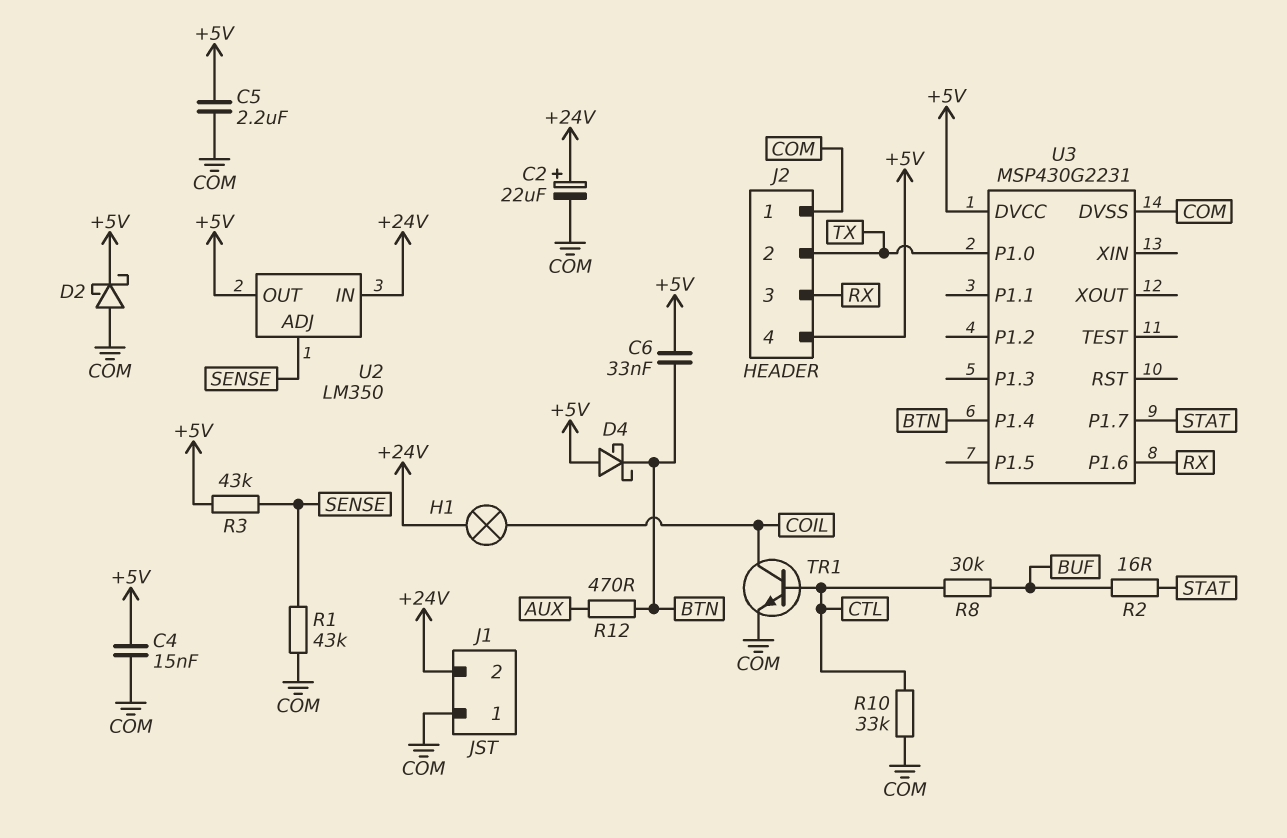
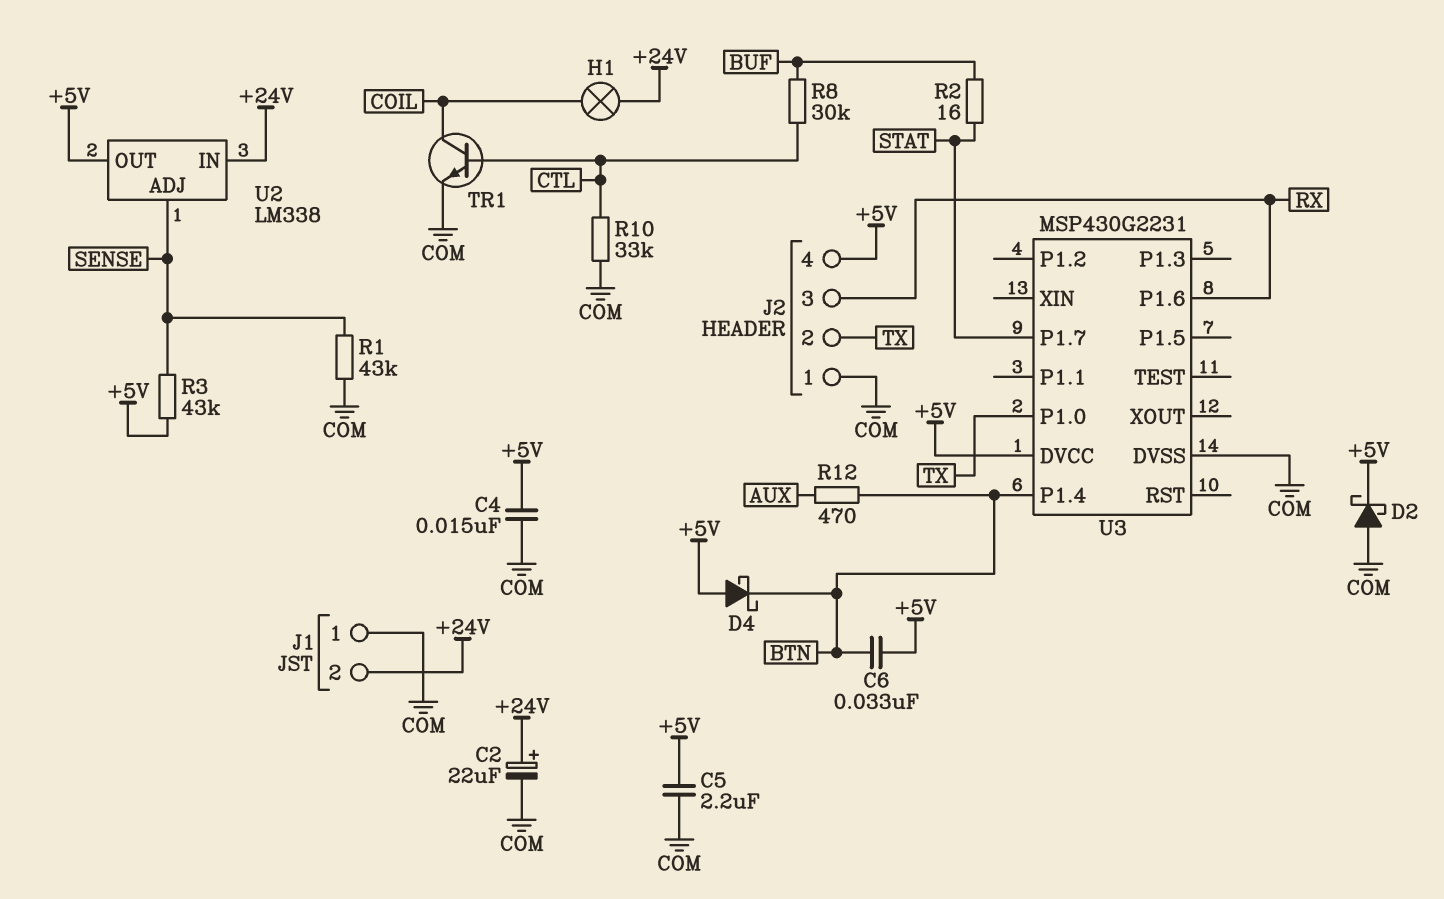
U2: LM350 -> LM338

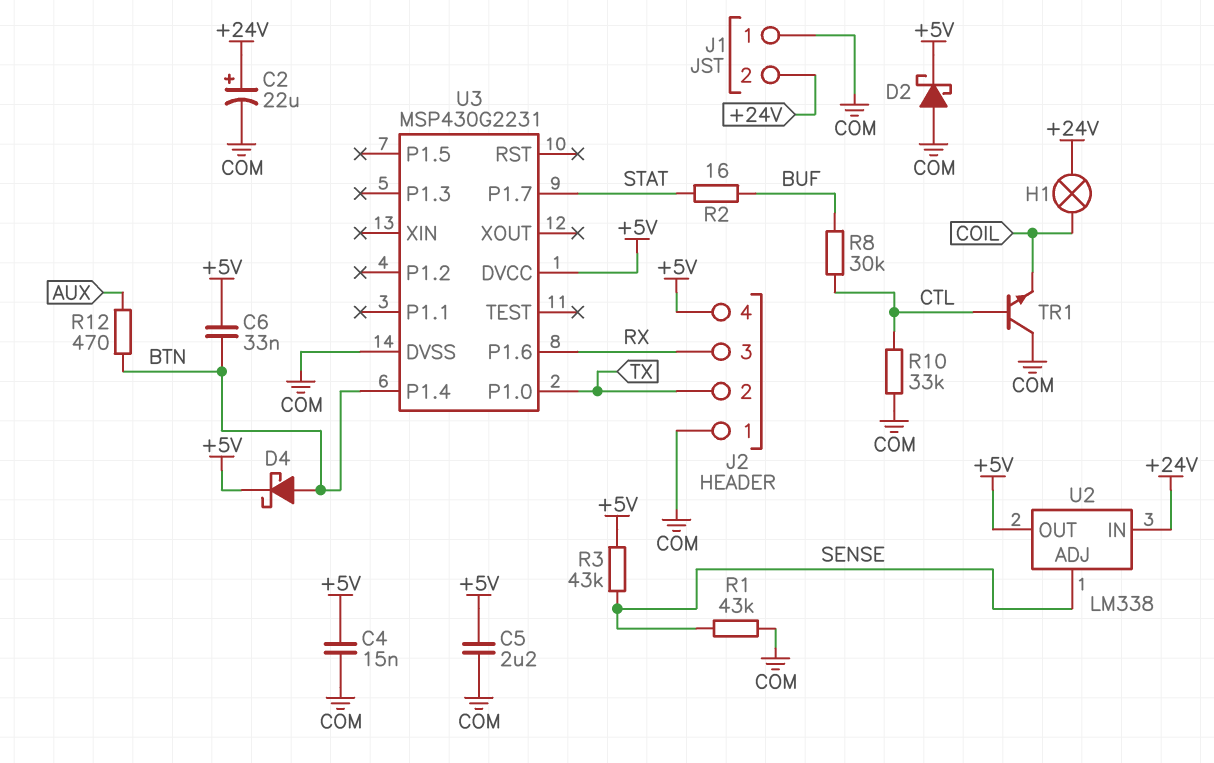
D4: schottky (A +5V, K BTN) -> schottky (A BTN, K +5V)
TR1: NPN (B CTL, C COIL, E COM) -> NPN (B CTL, C COM, E COIL)

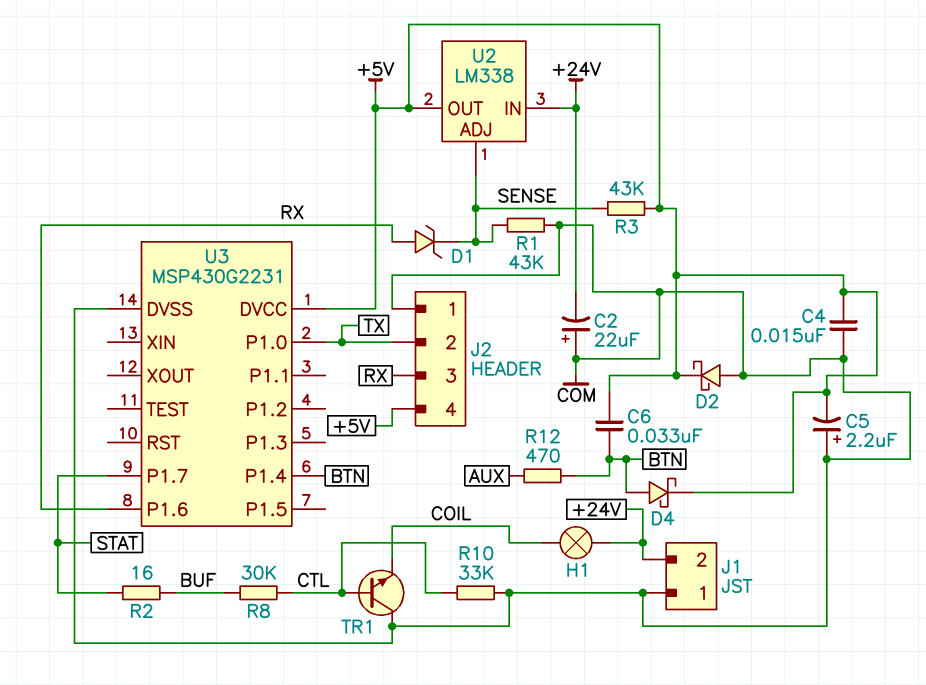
C2: 22uF (plus +24V, minus COM) -> 22uF (plus COM, minus +24V)
C5: 2.2uF (+5V, COM) -> 2.2uF (plus COM, minus +5V)
D1: none -> zener (A RX, K SENSE)

